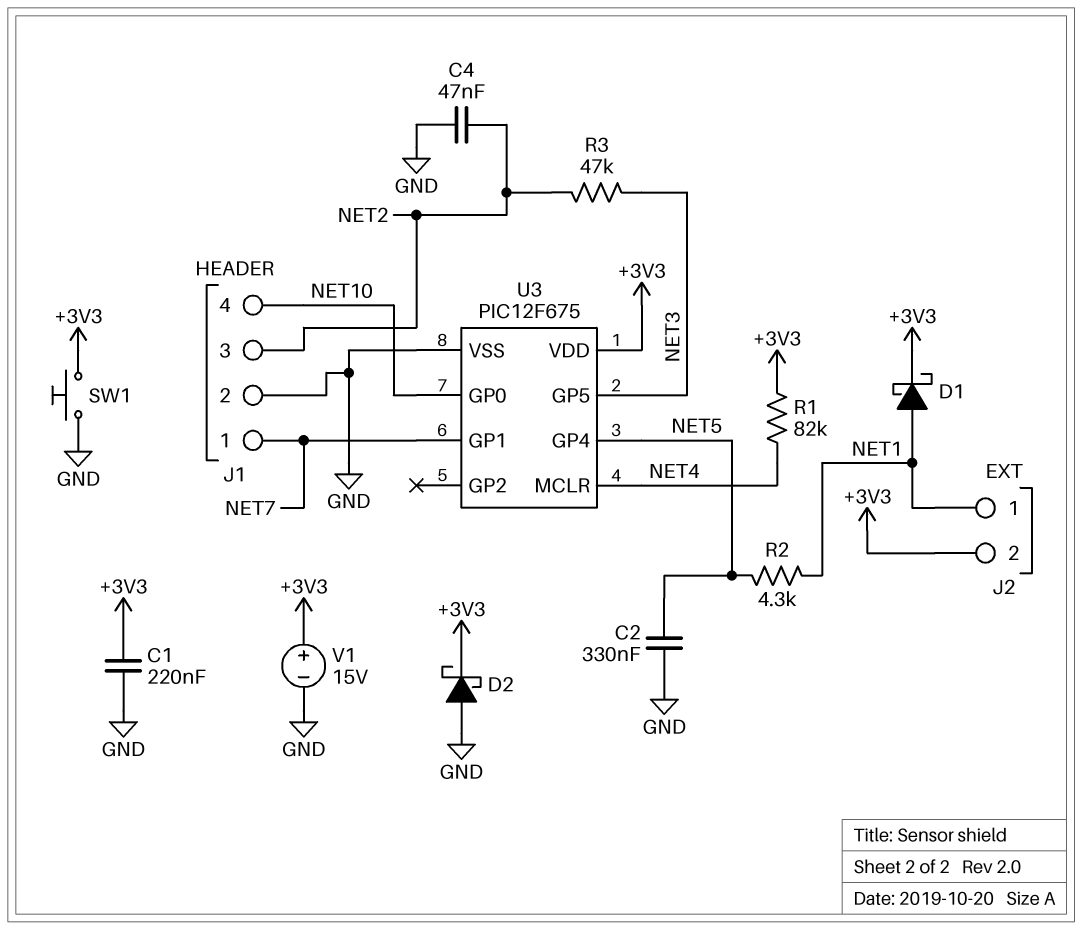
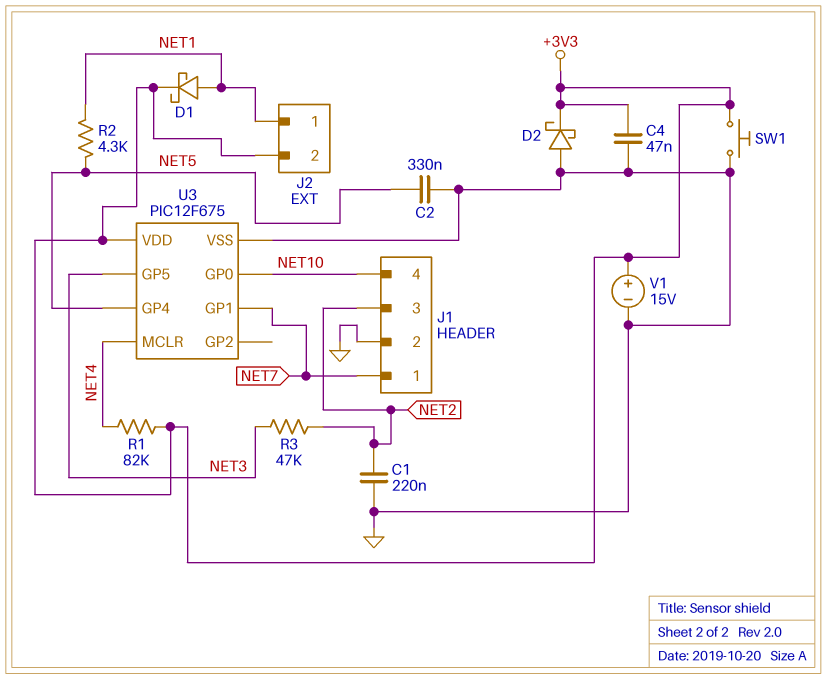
C1: 220nF (+3V3, GND) -> 220nF (GND, NET2)
C4: 47nF (GND, NET2) -> 47nF (+3V3, GND)

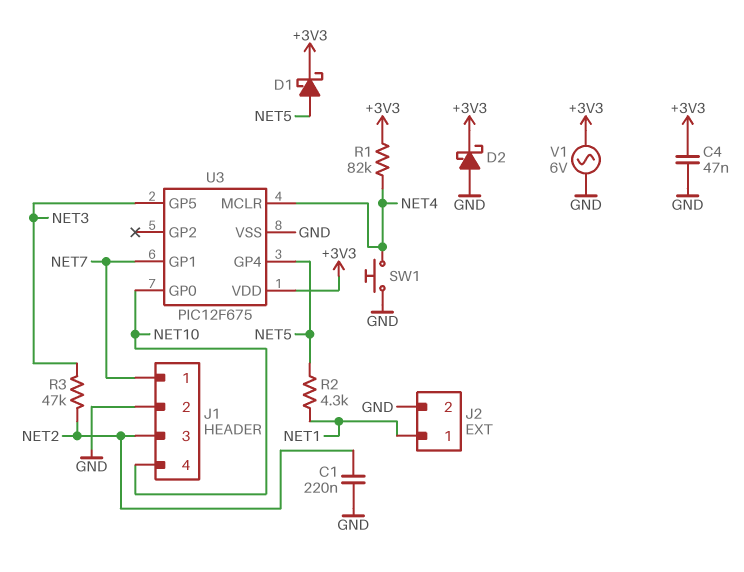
C2: 330nF (GND, NET5) -> none
D1: schottky (A NET1, K +3V3) -> schottky (A NET5, K +3V3)
J2 pin 2: +3V3 -> GND
SW1: button (+3V3, GND) -> button (GND, NET4)
V1: 15V (plus +3V3, minus GND) -> AC 6V (+3V3, GND)

